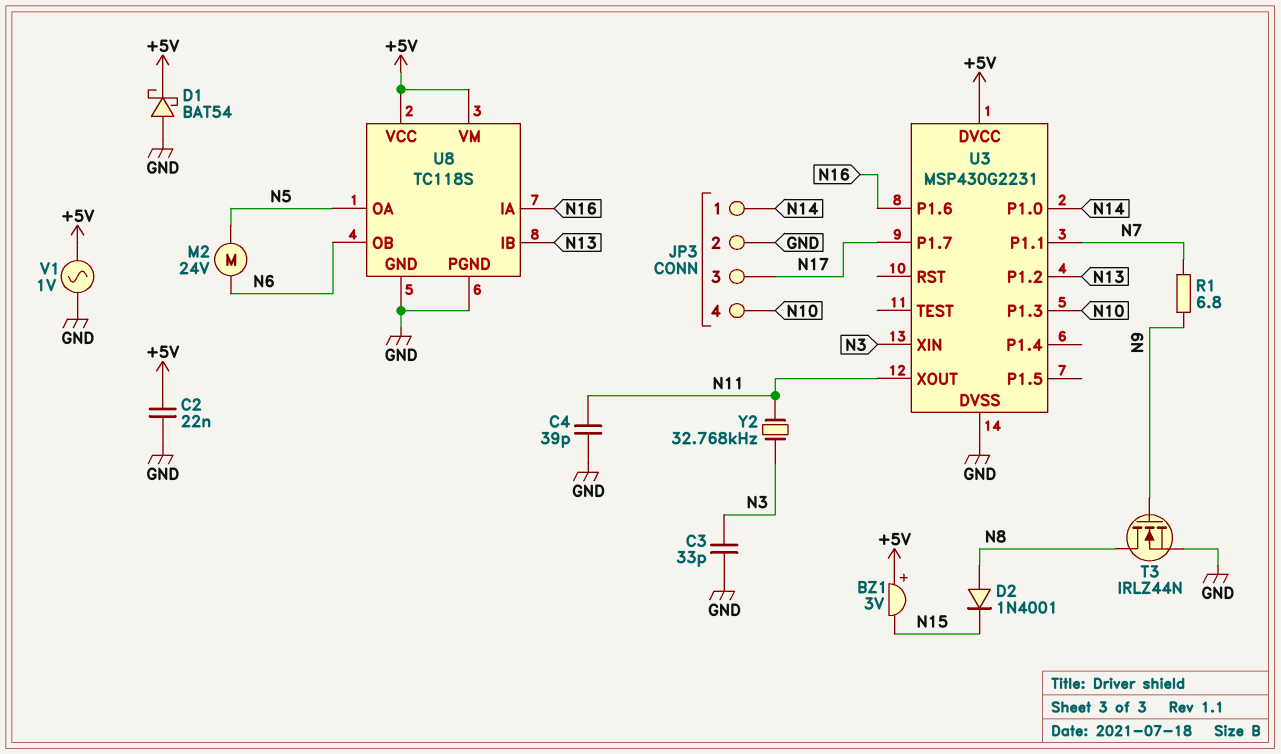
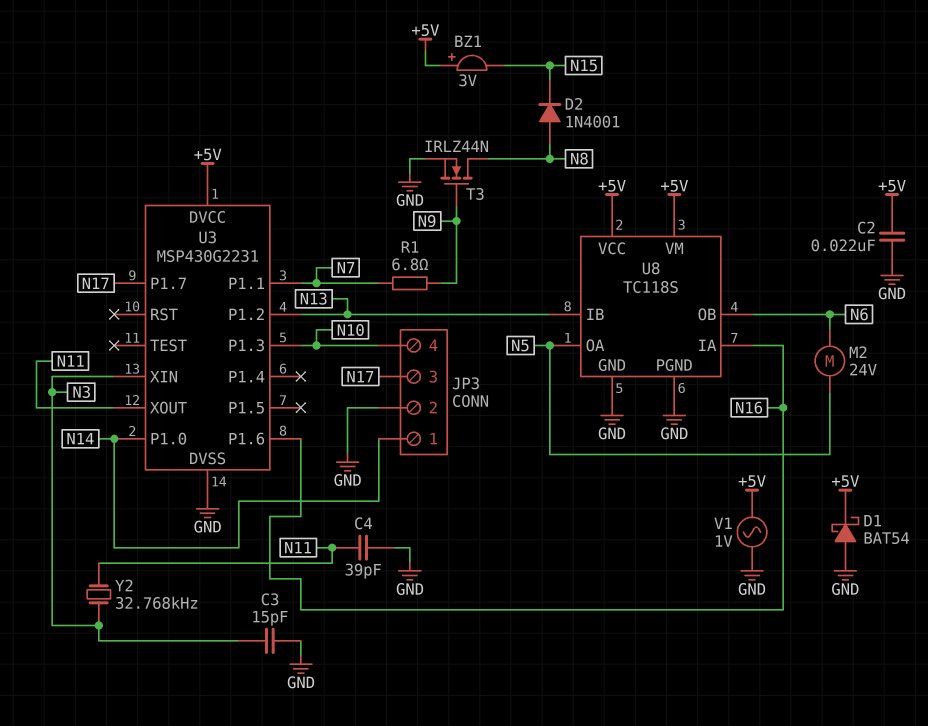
C3: 33pF (GND, N3) -> 15pF (GND, N3)

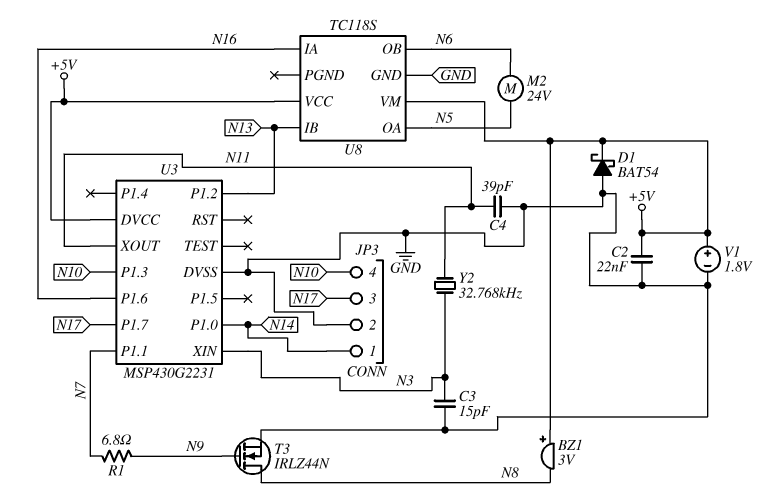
BZ1: buzzer 3V (plus +5V, minus N15) -> buzzer 3V (plus +5V, minus N8)
D2: diode 1N4001 (A N8, K N15) -> none
U8 pin PGND: GND -> none
V1: AC 1V (+5V, GND) -> 1.8V (plus +5V, minus GND)

